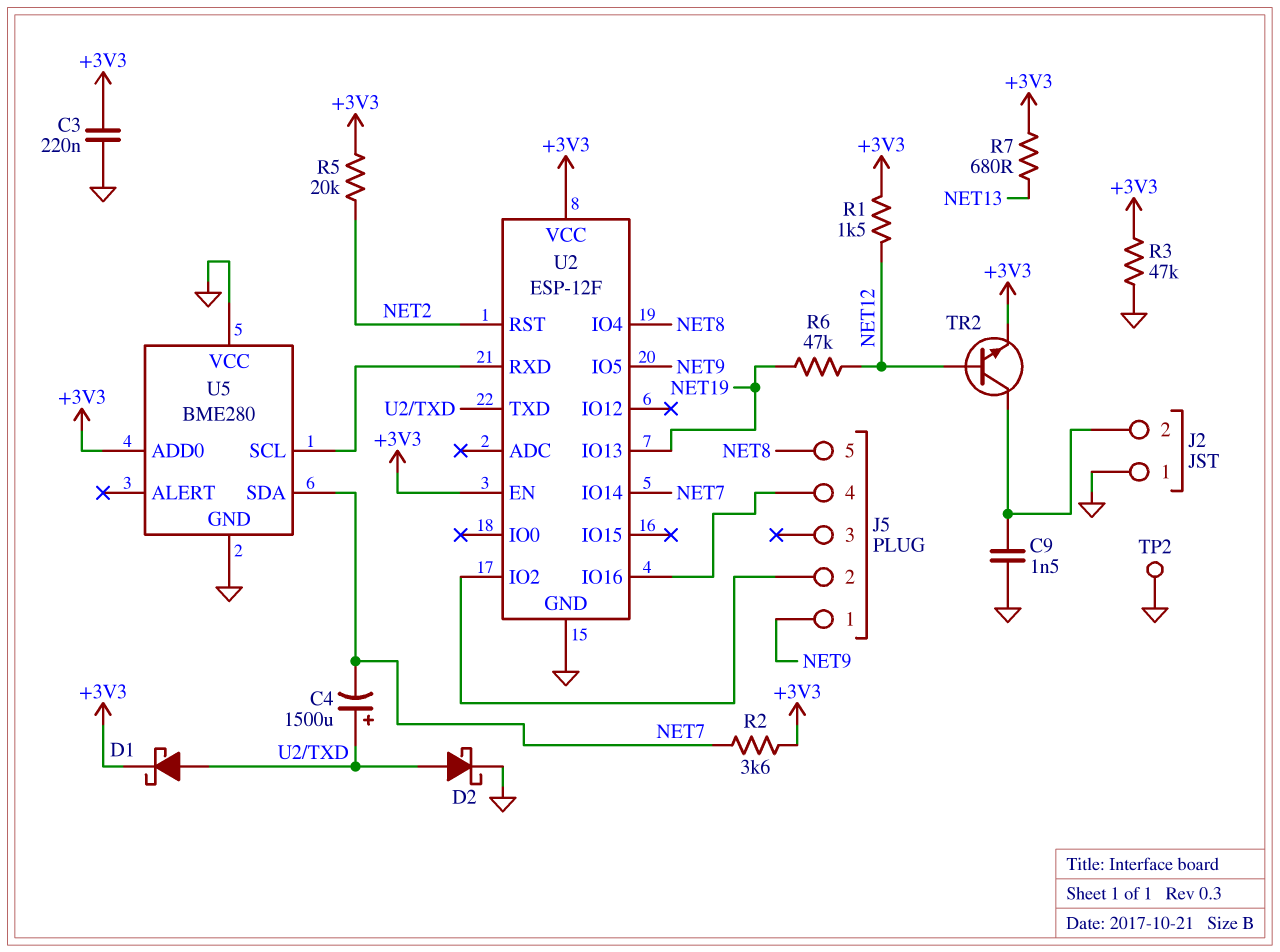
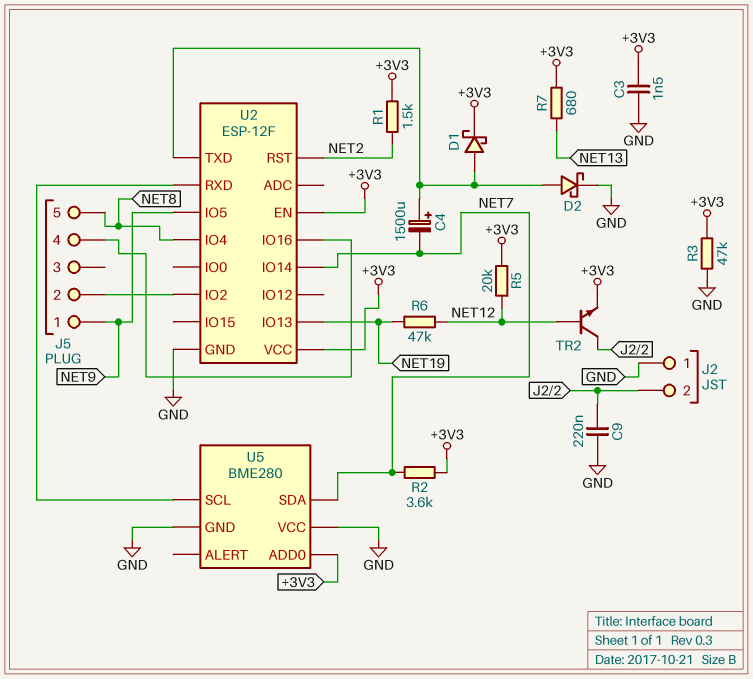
C3: 220nF (+3V3, GND) -> 1.5nF (+3V3, GND)
C9: 1.5nF (GND, J2/2) -> 220nF (GND, J2/2)
R1: 1.5k (+3V3, NET12) -> 1.5k (+3V3, NET2)
R5: 20k (+3V3, NET2) -> 20k (+3V3, NET12)
TP2: test point (GND) -> none

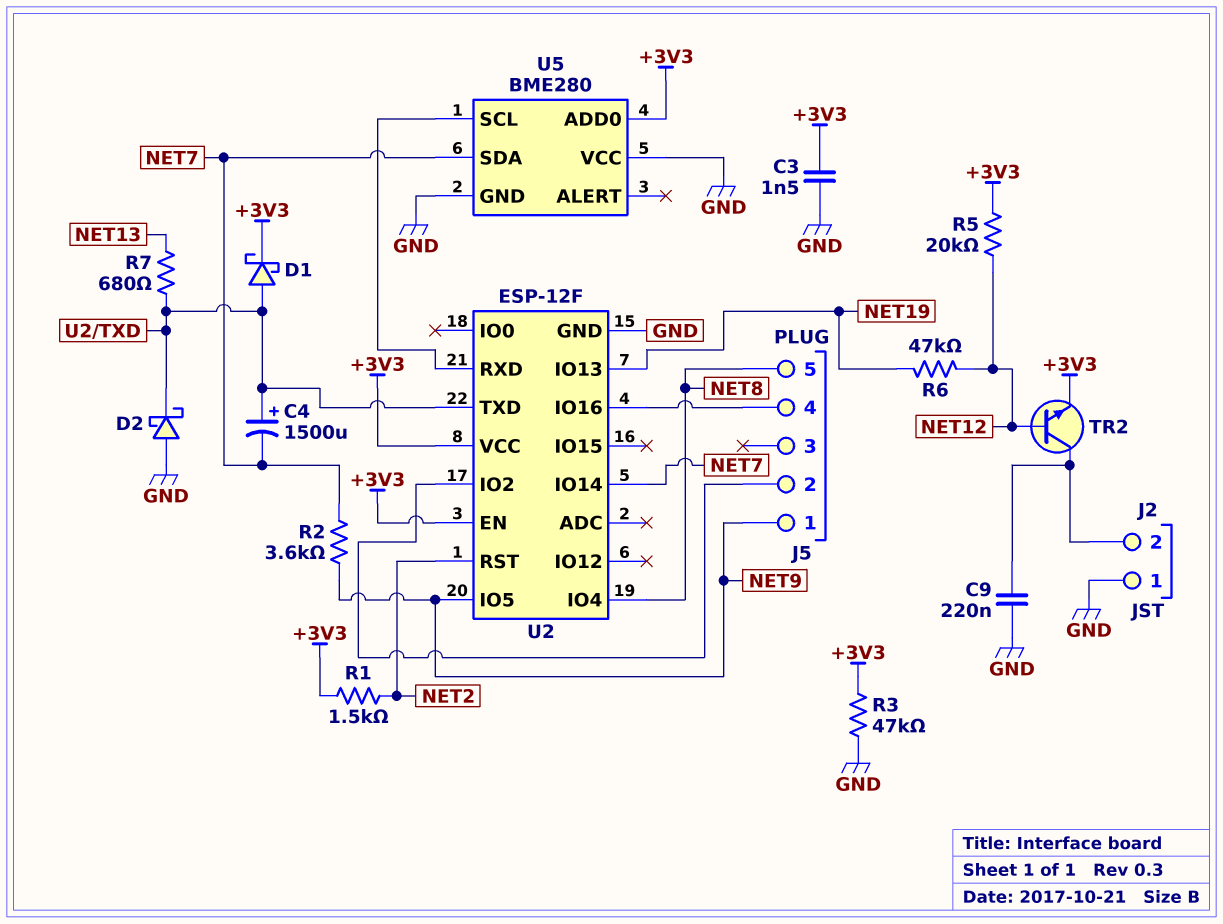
D2: schottky (A U2/TXD, K GND) -> schottky (A GND, K U2/TXD)
R2: 3.6k (+3V3, NET7) -> 3.6k (NET7, NET9)
R7: 680 (+3V3, NET13) -> 680 (NET13, U2/TXD)

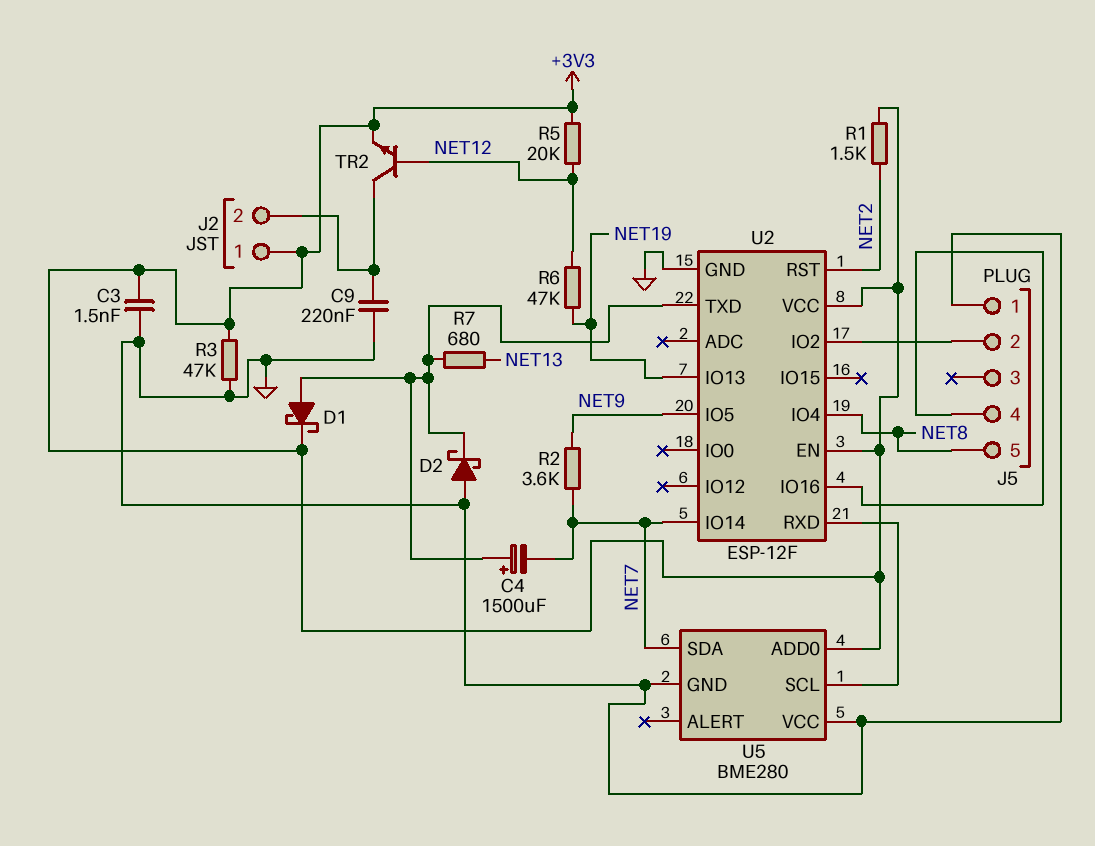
J2 pin 1: GND -> +3V3
J5 pin 1: NET9 -> GND

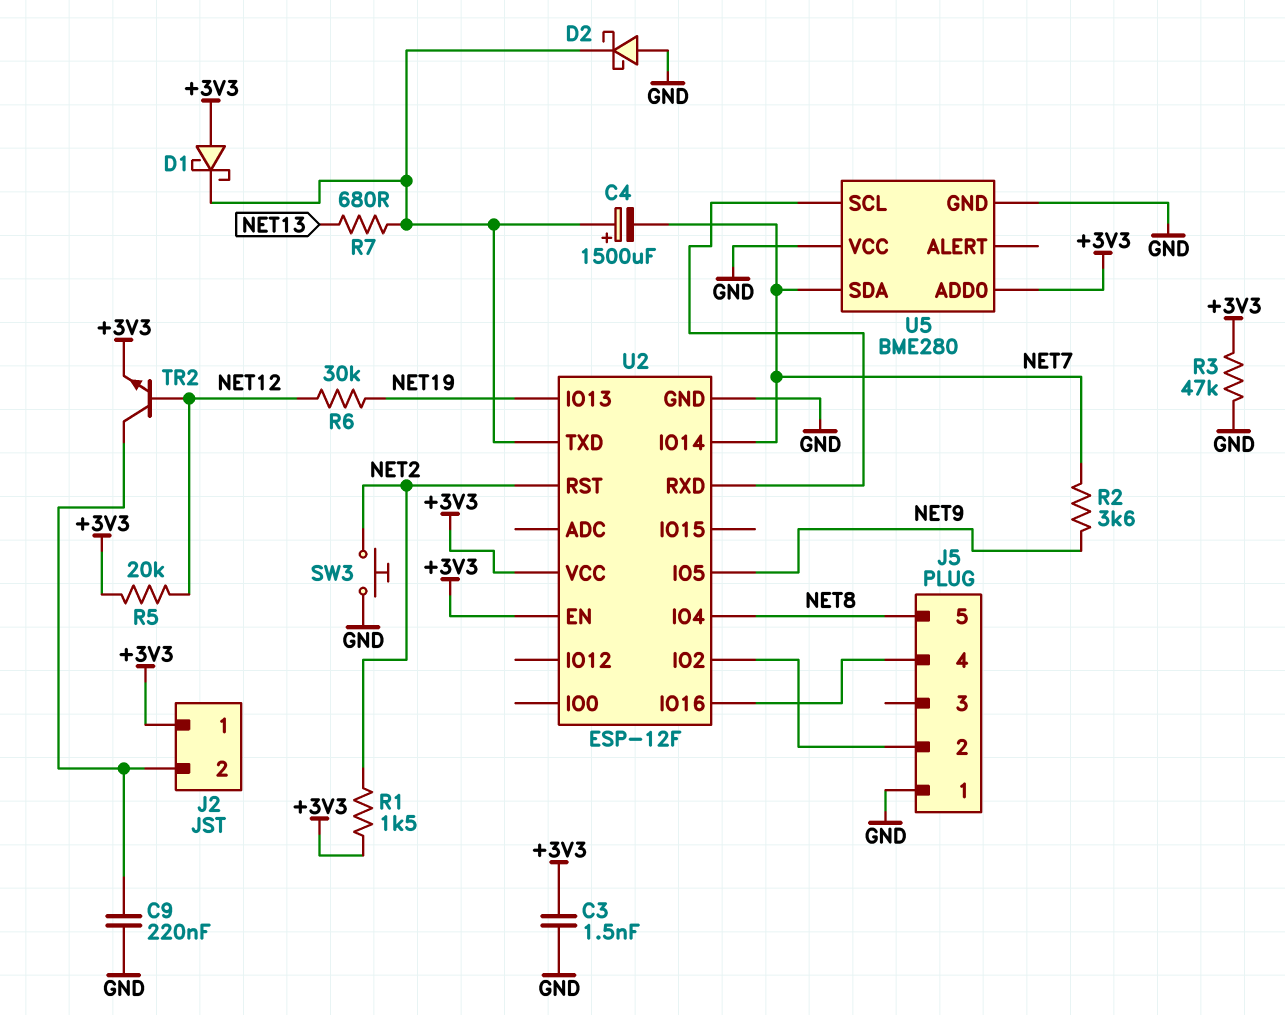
D1: schottky (A U2/TXD, K +3V3) -> schottky (A +3V3, K U2/TXD)
R6: 47k (NET12, NET19) -> 30k (NET12, NET19)
SW3: none -> button (GND, NET2)

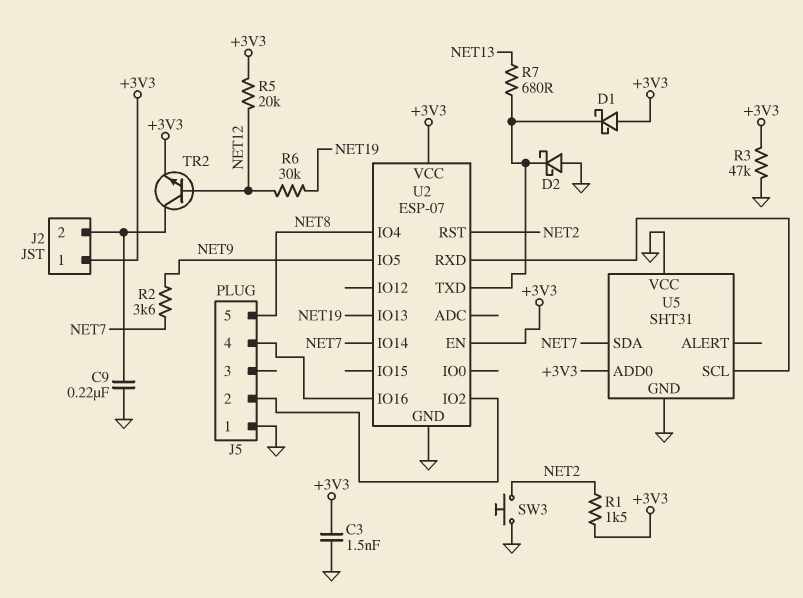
C4: 1500uF (plus U2/TXD, minus NET7) -> none
U2: ESP-12F -> ESP-07
U5: BME280 -> SHT31

